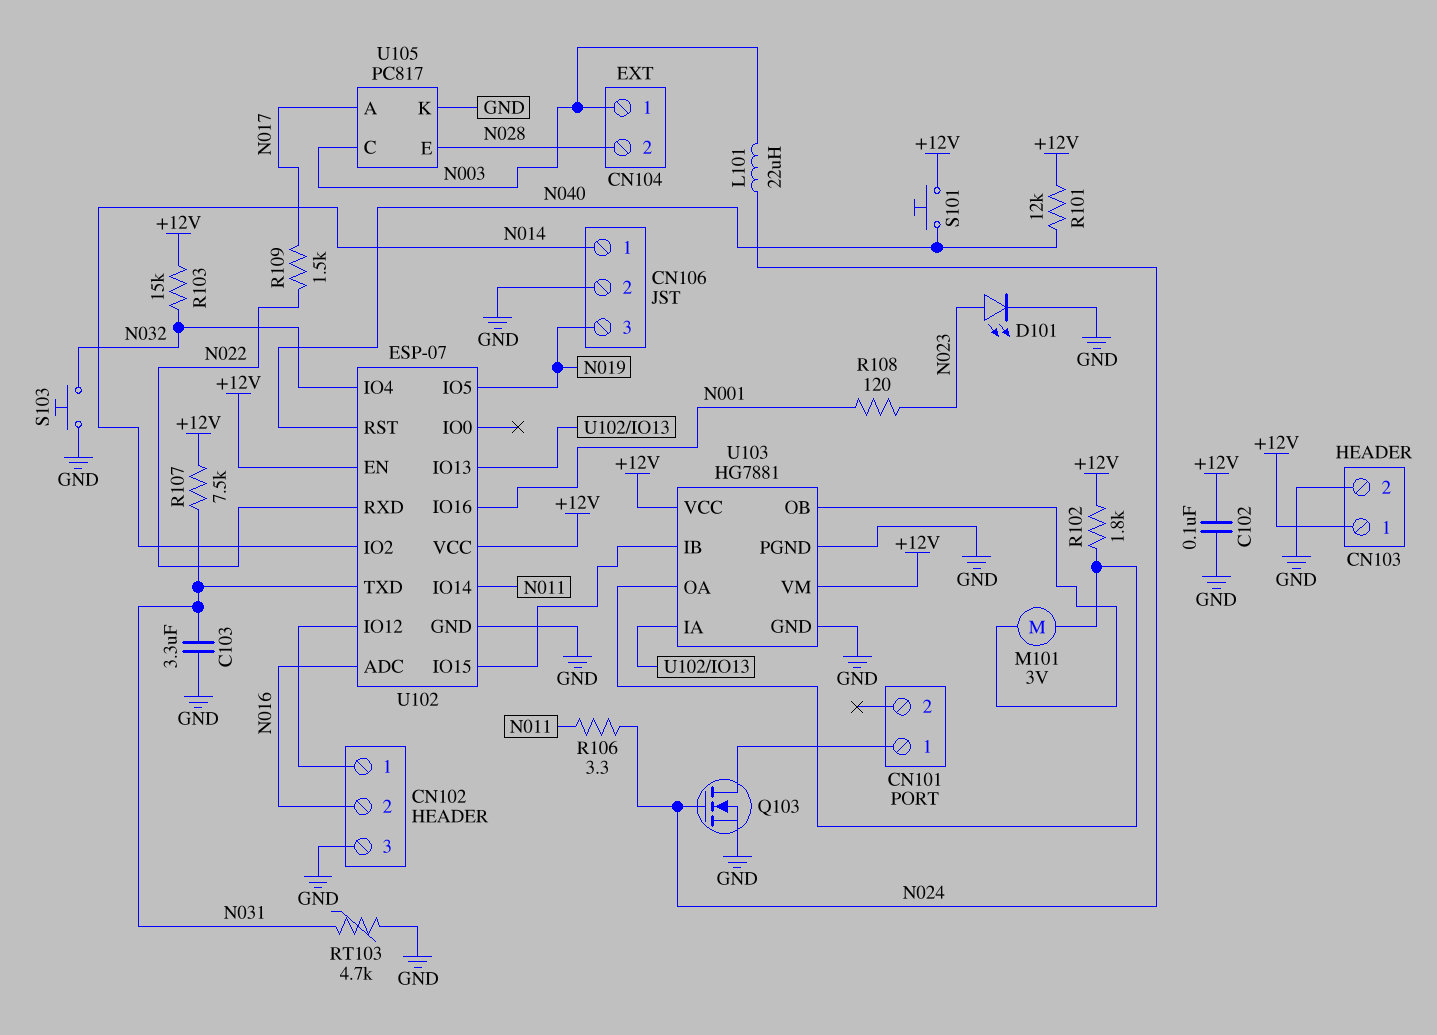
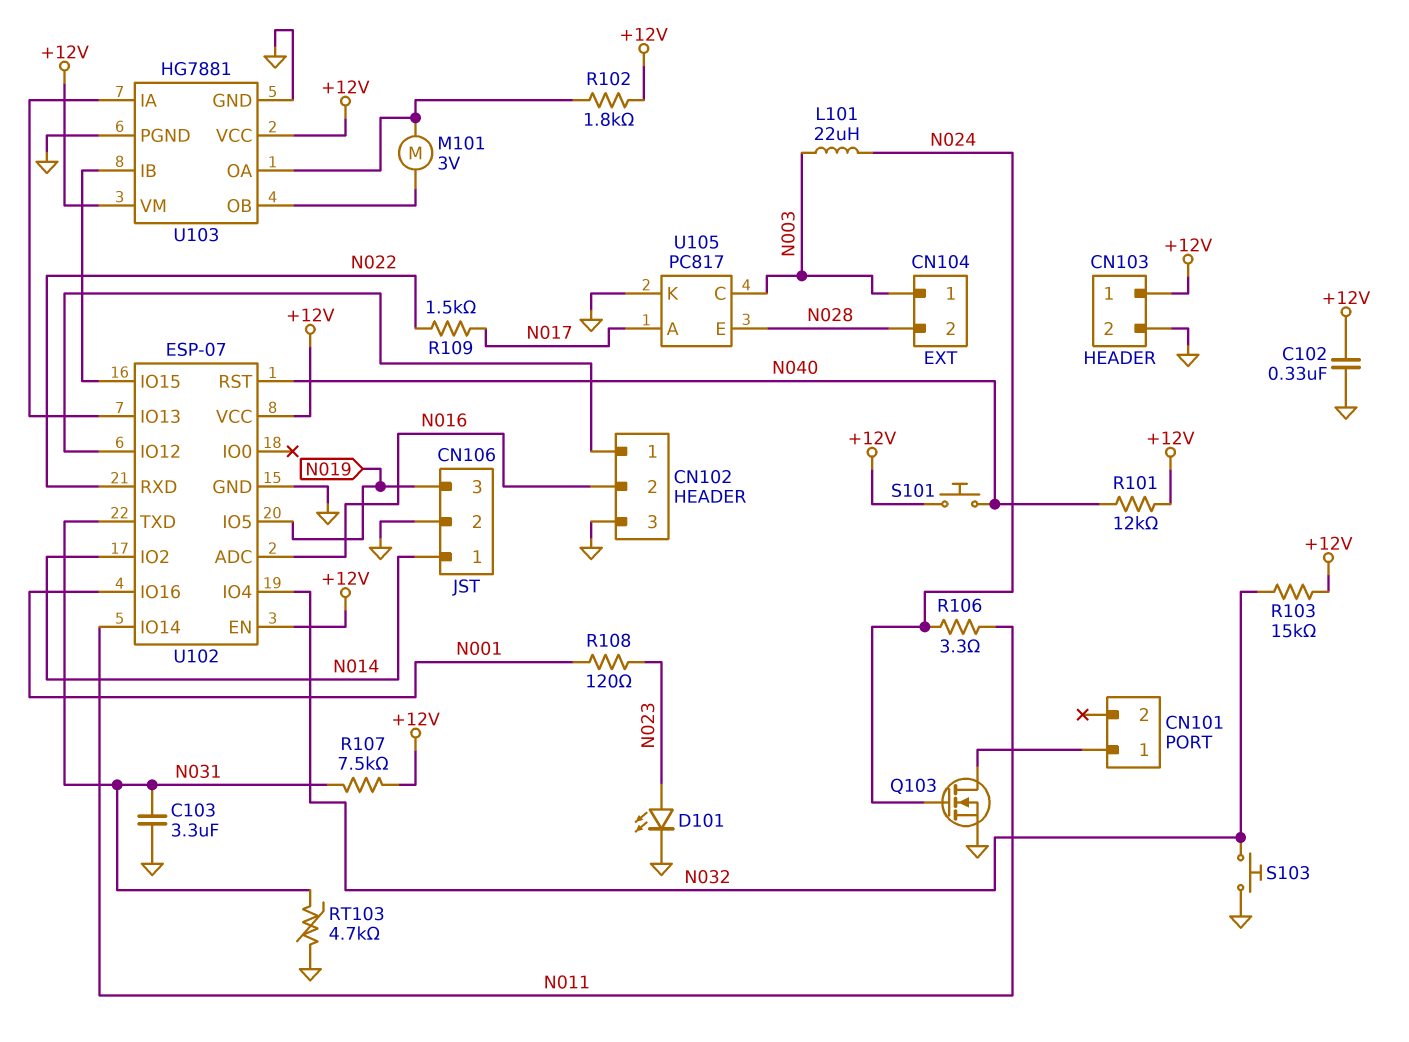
C102: 100nF (+12V, GND) -> 330nF (+12V, GND)

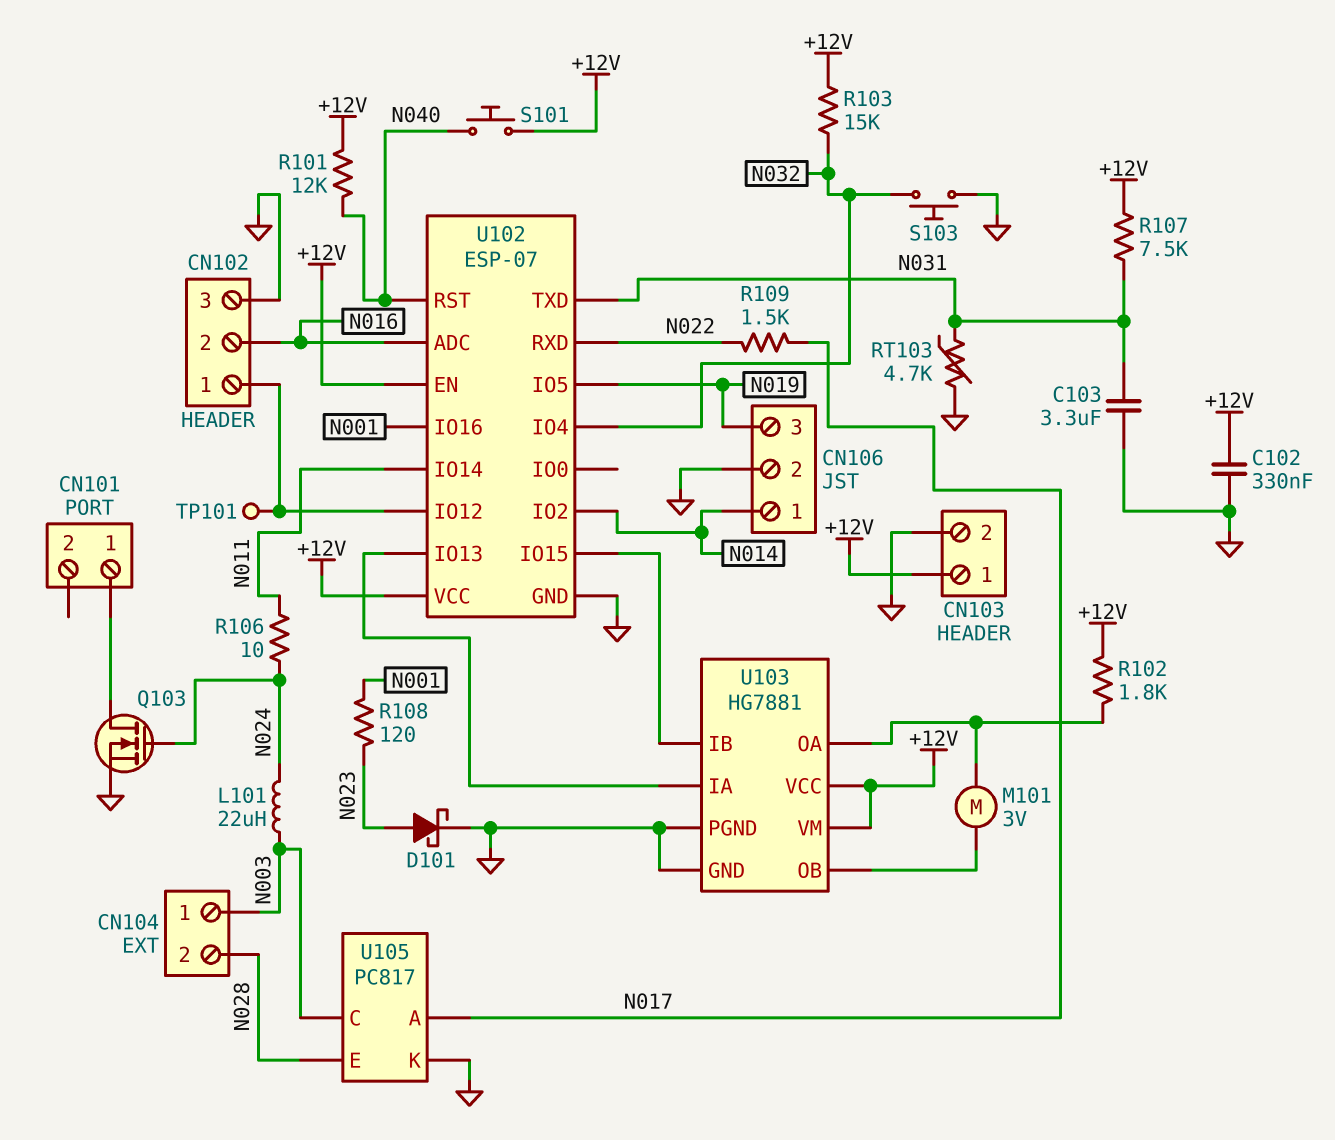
D101: LED (A N023, K GND) -> schottky (A N023, K GND)
R106: 3.3 (N011, N024) -> 10 (N011, N024)
TP101: none -> test point (CN102/1)

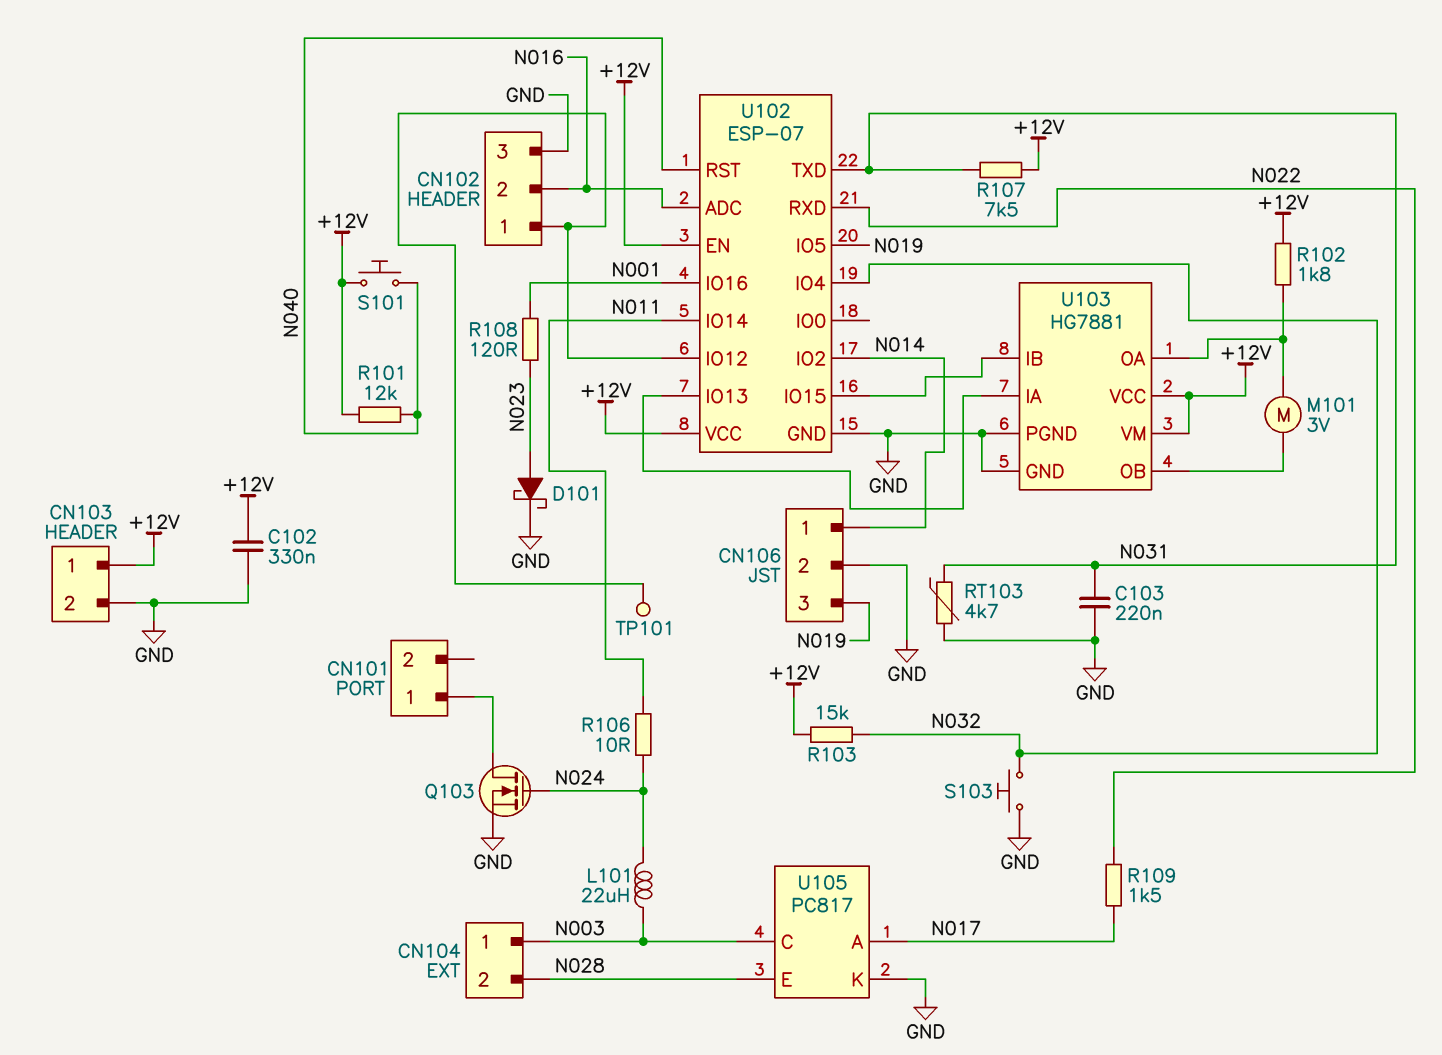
C103: 3.3uF (GND, N031) -> 220nF (GND, N031)

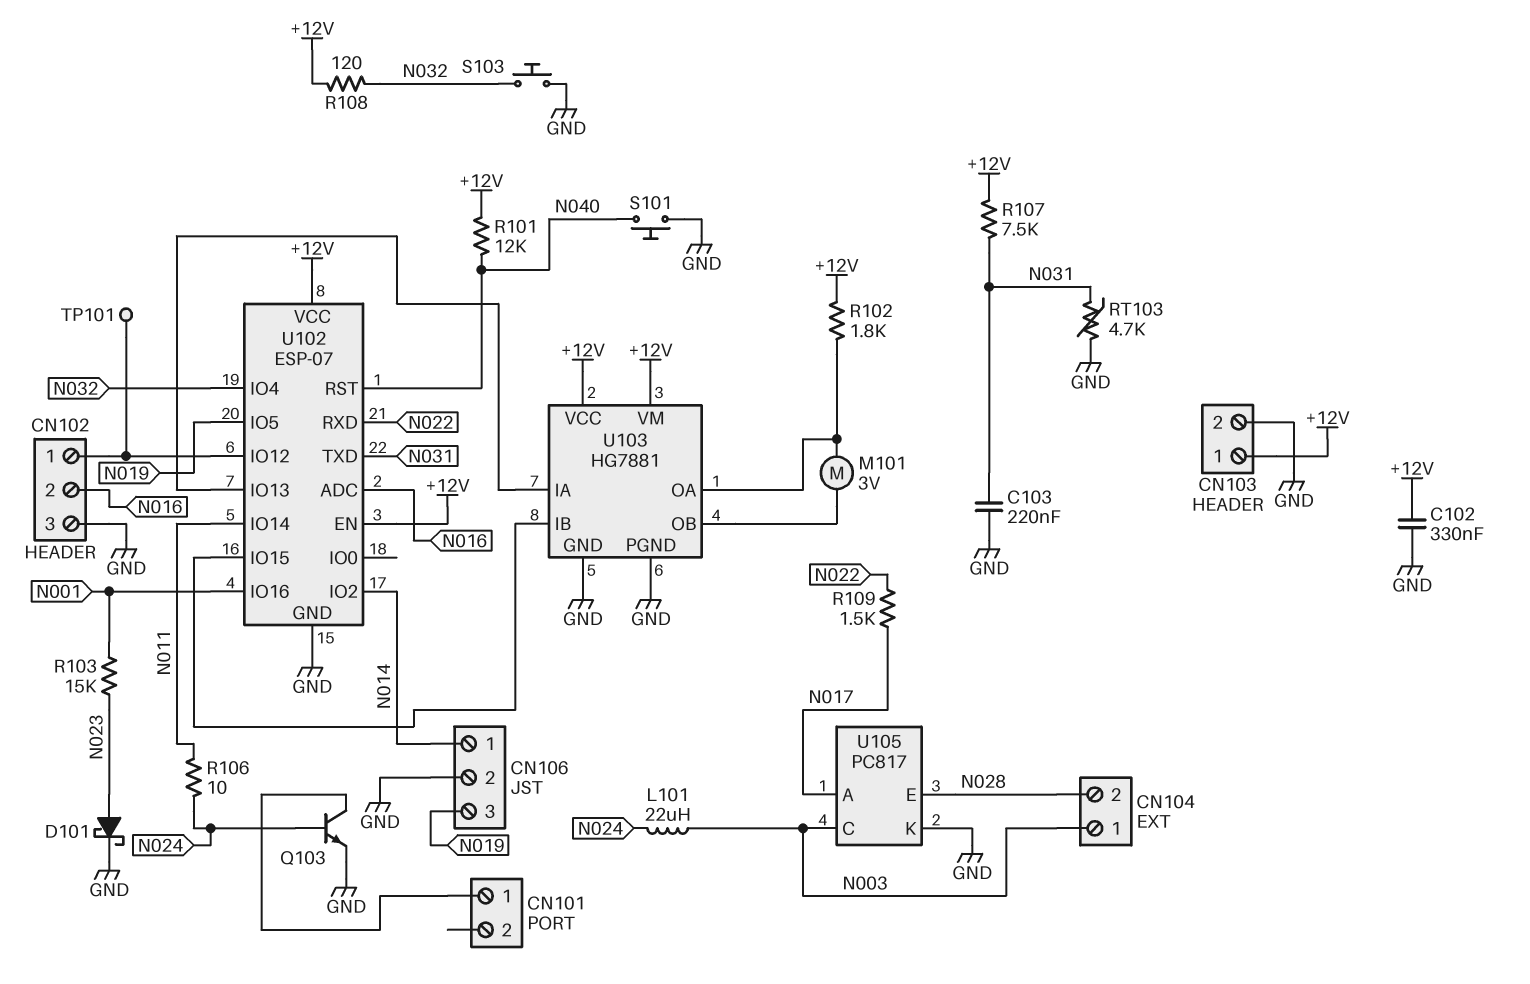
Q103: NMOS (G N024, D CN101/1, S GND) -> NPN (B N024, C CN101/1, E GND)
R103: 15k (+12V, N032) -> 15k (N001, N023)
R108: 120 (N001, N023) -> 120 (+12V, N032)
S101: button (+12V, N040) -> button (GND, N040)

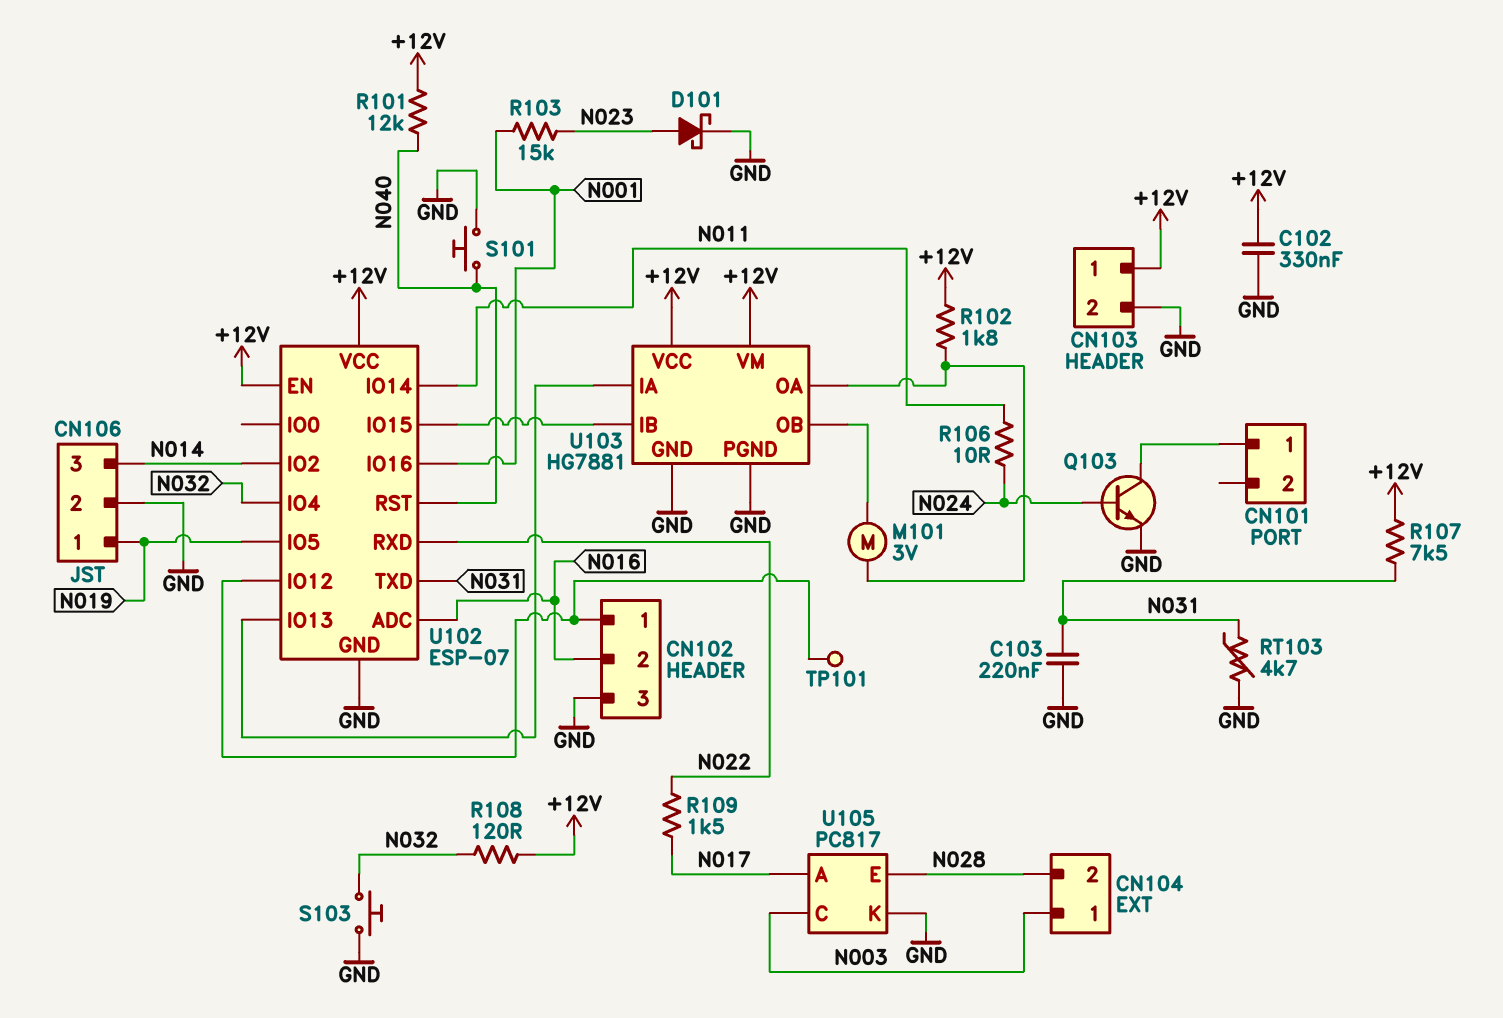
CN106 pin 1: N014 -> N019
CN106 pin 3: N019 -> N014
L101: 22uH (N003, N024) -> none

